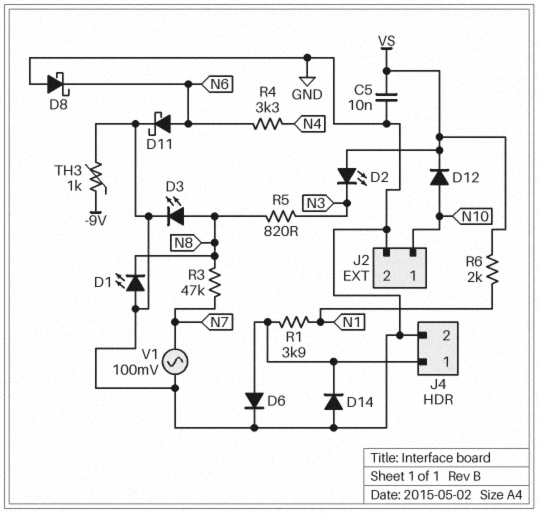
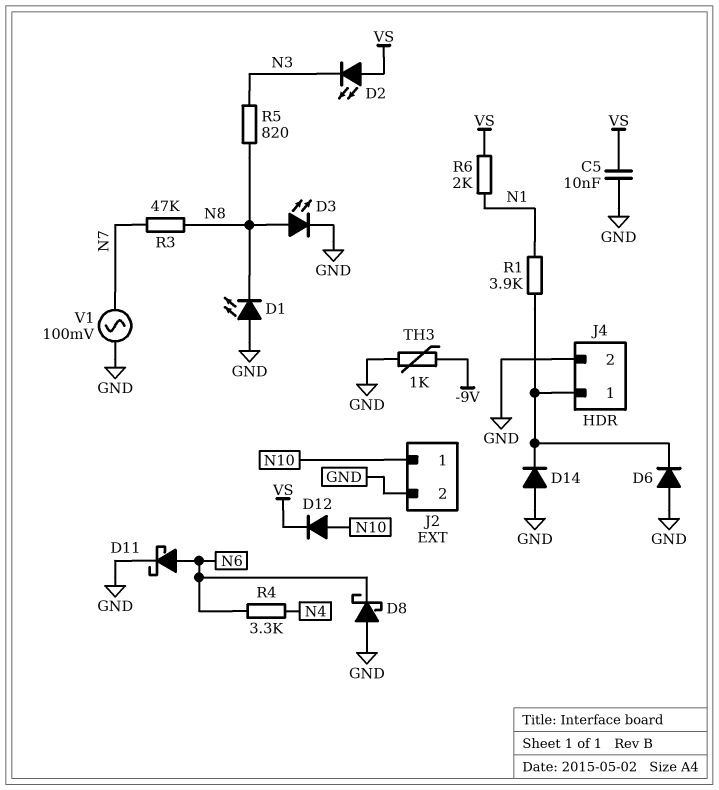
D6: diode (A J4/1, K GND) -> diode (A GND, K J4/1)

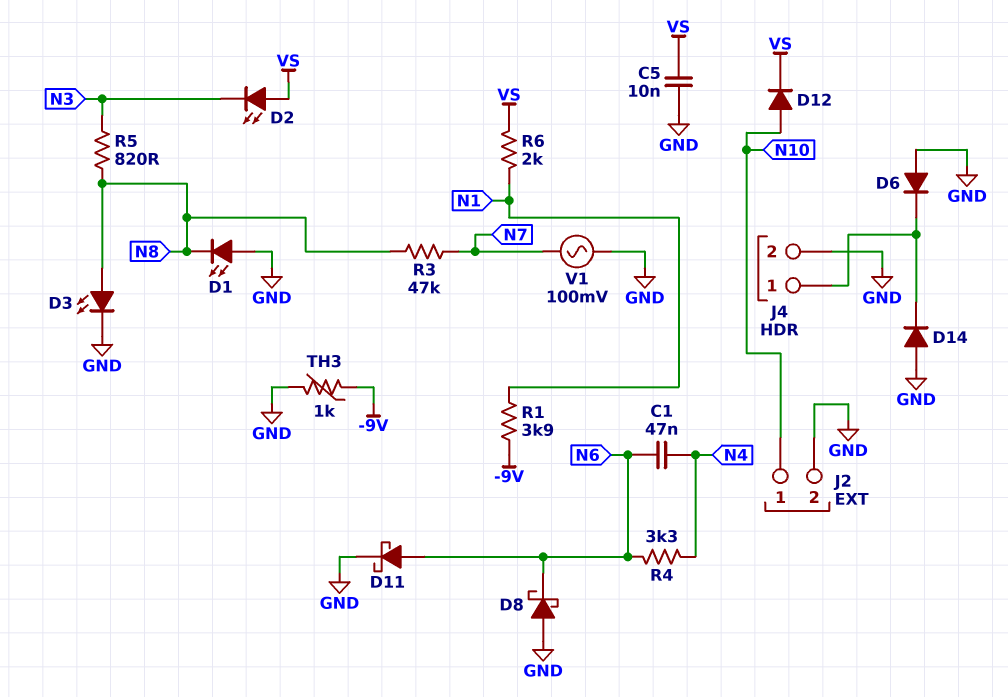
C1: none -> 47nF (N4, N6)
R1: 3.9k (J4/1, N1) -> 3.9k (-9V, N1)

